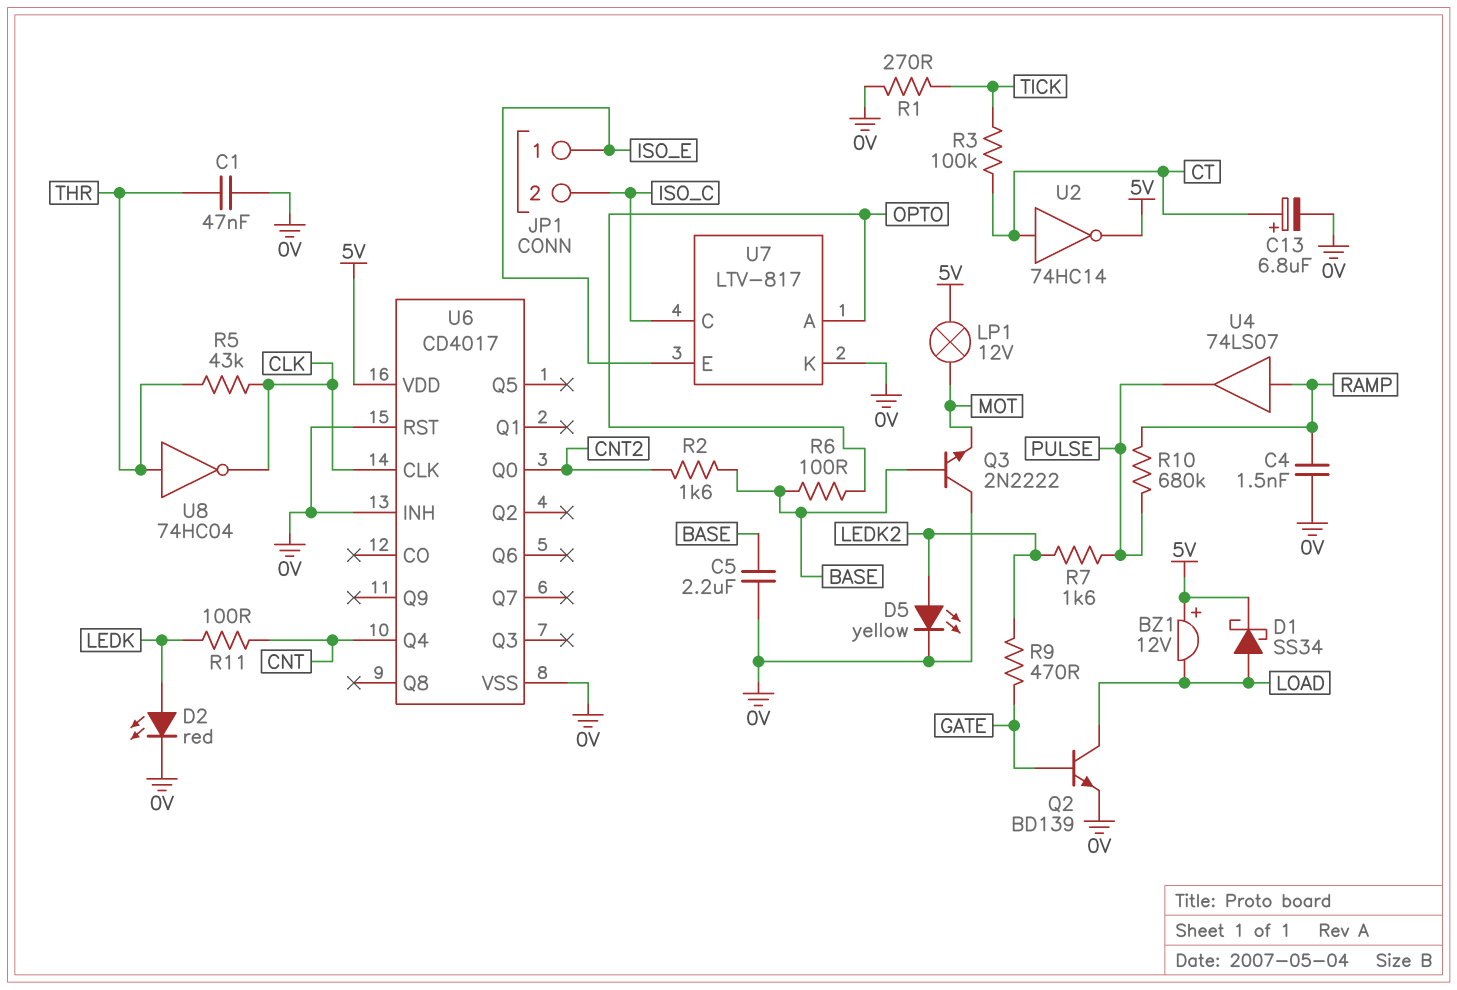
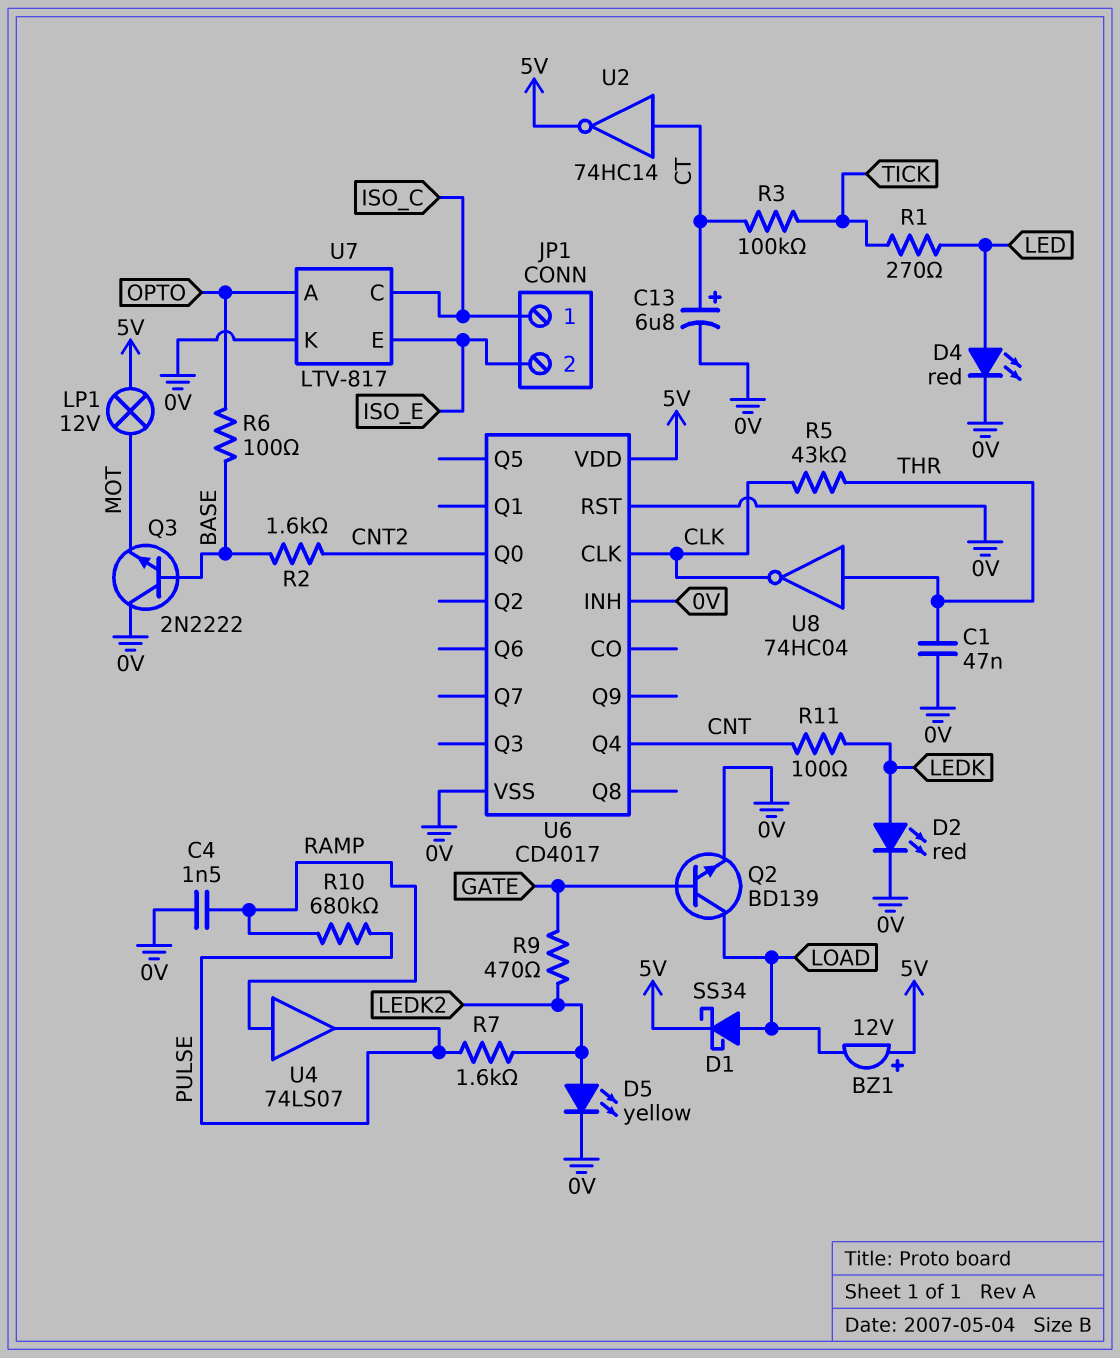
C5: 2.2uF (0V, BASE) -> none
D4: none -> LED red (A LED, K 0V)
JP1 pin 1: ISO_E -> ISO_C
JP1 pin 2: ISO_C -> ISO_E
R1: 270 (0V, TICK) -> 270 (LED, TICK)

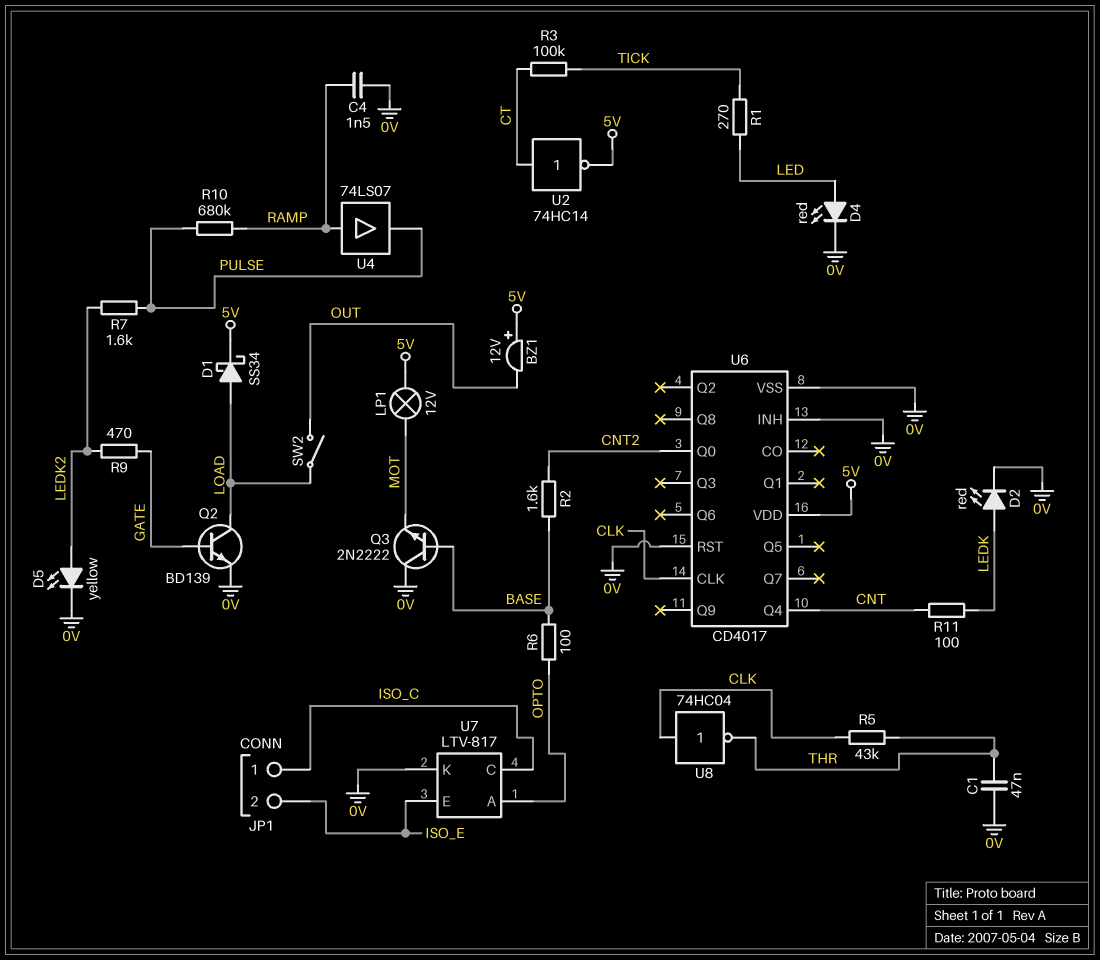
BZ1: buzzer 12V (plus 5V, minus LOAD) -> buzzer 12V (plus 5V, minus OUT)
C13: 6.8uF (plus CT, minus 0V) -> none
SW2: none -> switch (LOAD, OUT)
U8: NOT 74HC04 (in THR, out CLK) -> NOT 74HC04 (in CLK, out THR)

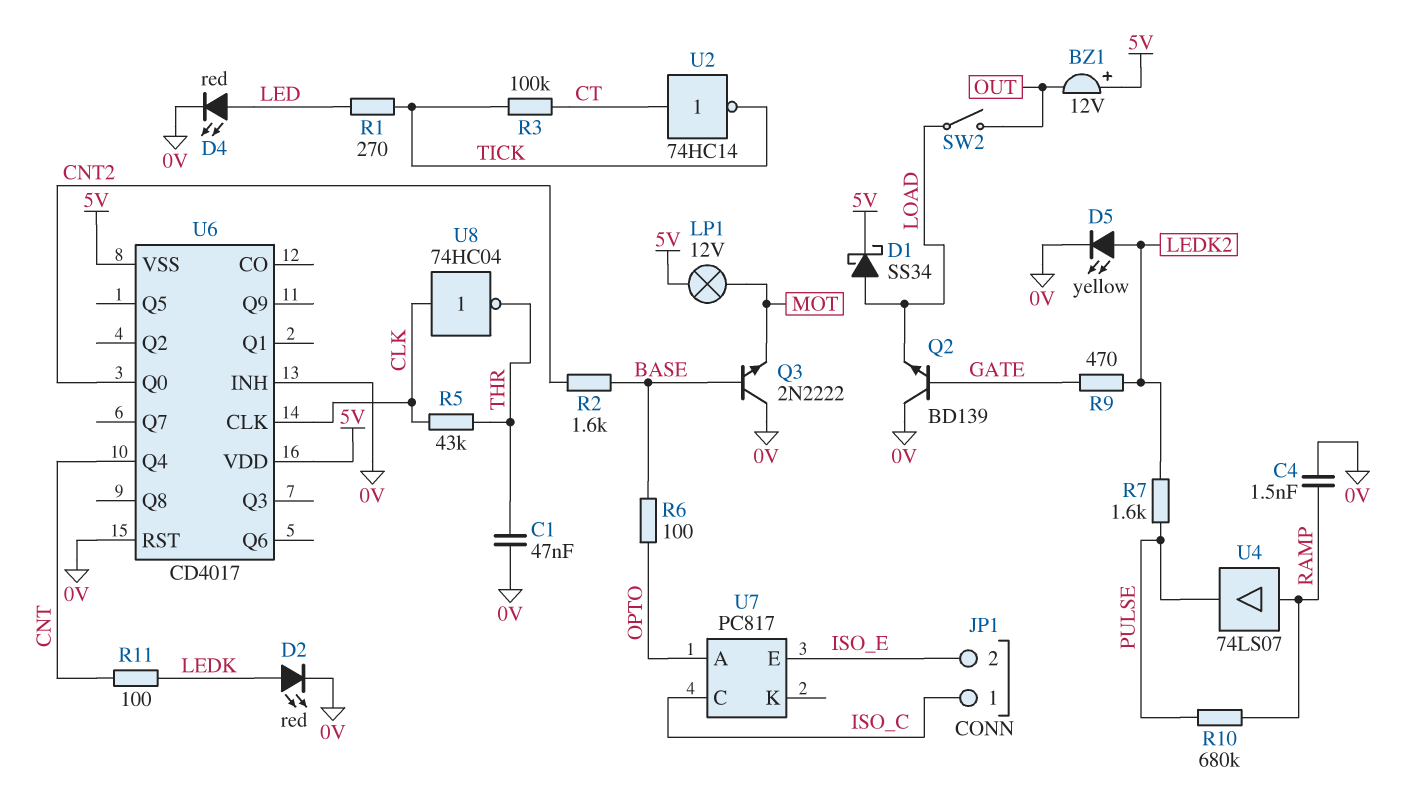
Q2: NPN BD139 (B GATE, C LOAD, E 0V) -> NPN BD139 (B GATE, C 0V, E LOAD)
U2: NOT 74HC14 (in CT, out 5V) -> NOT 74HC14 (in CT, out TICK)
U6 pin VSS: 0V -> 5V
U7: LTV-817 -> PC817
U7 pin K: 0V -> none

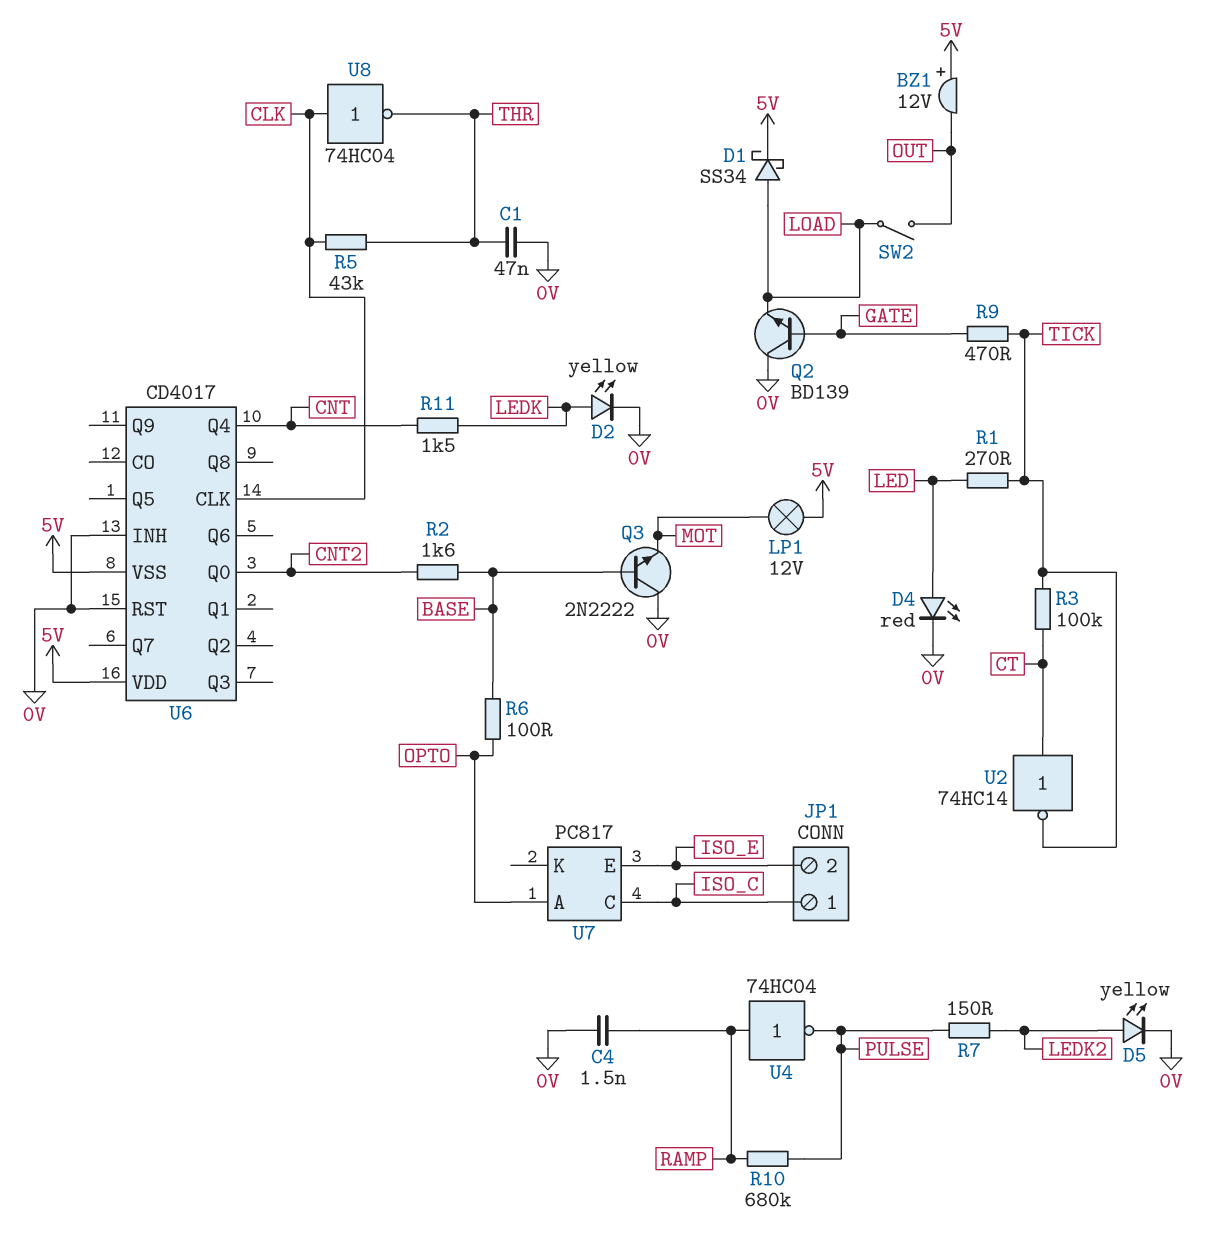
D2: LED red (A LEDK, K 0V) -> LED yellow (A LEDK, K 0V)
R7: 1.6k (LEDK2, PULSE) -> 150 (LEDK2, PULSE)
R9: 470 (GATE, LEDK2) -> 470 (GATE, TICK)
R11: 100 (CNT, LEDK) -> 1.5k (CNT, LEDK)
U4: buffer 74LS07 (in RAMP, out PULSE) -> NOT 74HC04 (in RAMP, out PULSE)

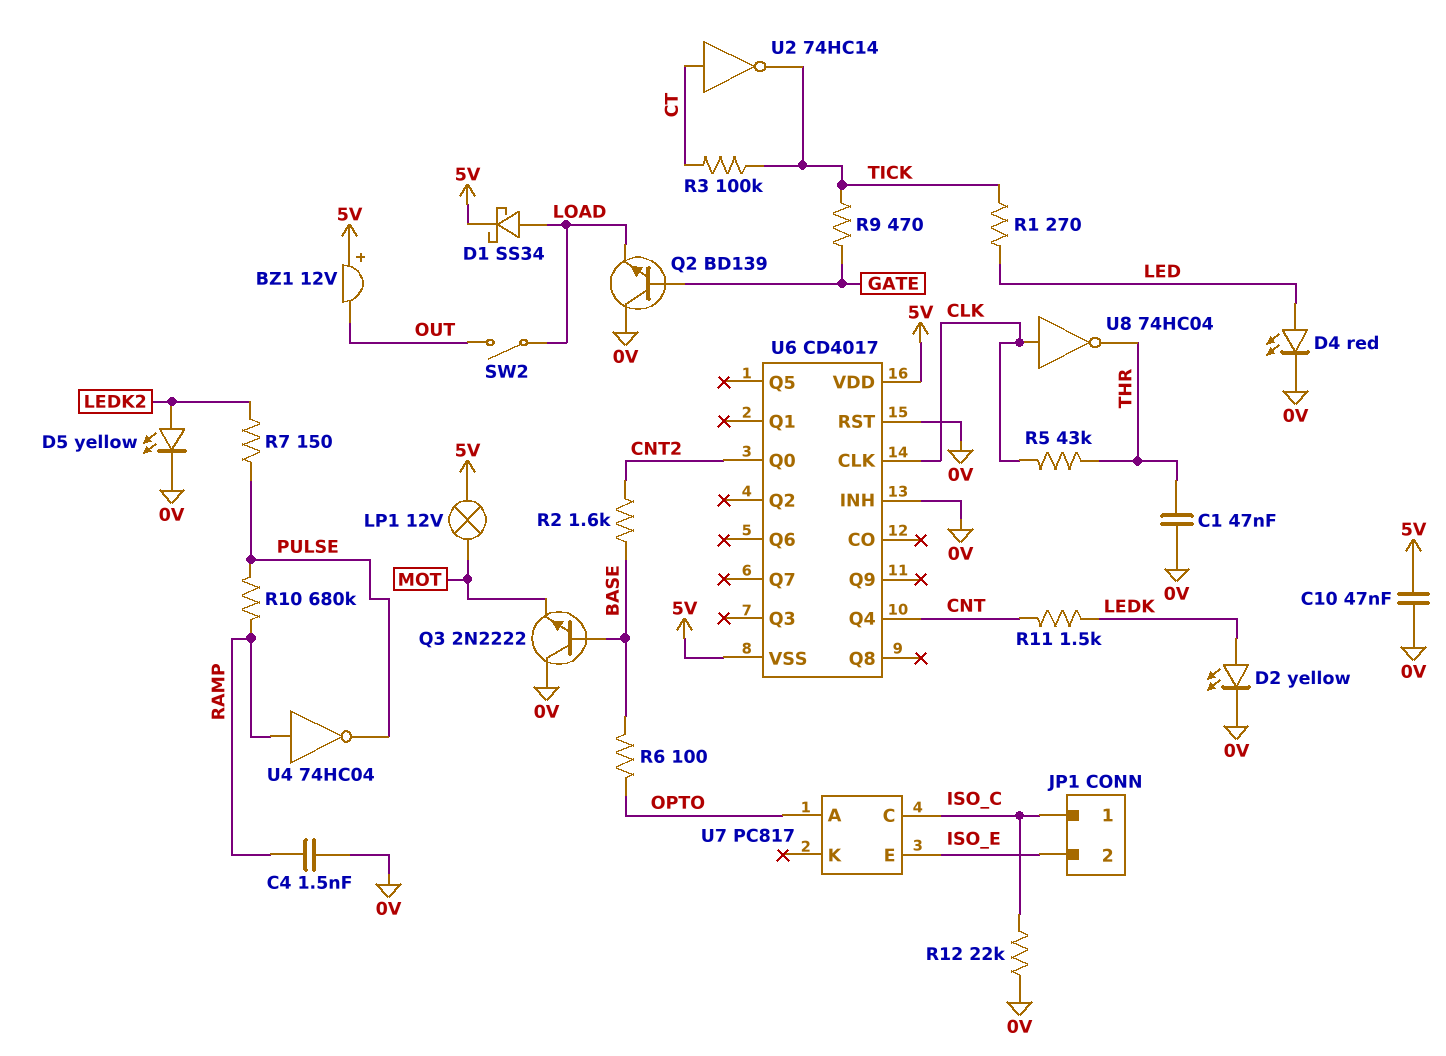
C10: none -> 47nF (0V, 5V)
R12: none -> 22k (0V, ISO_C)

